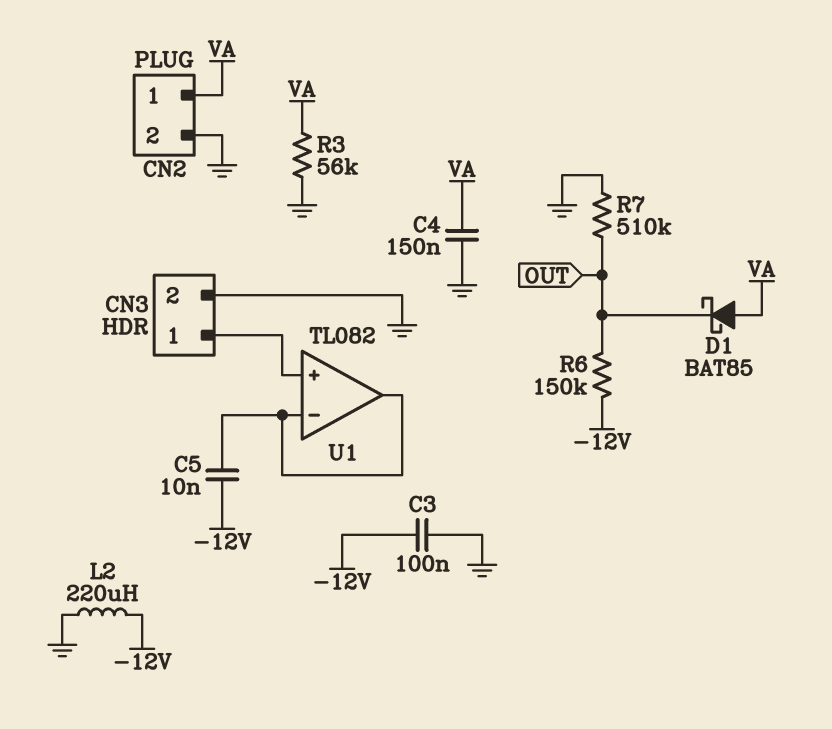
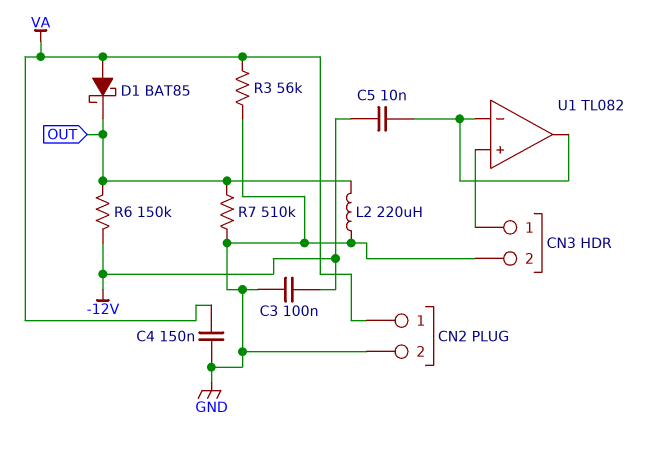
L2: 220uH (-12V, GND) -> 220uH (GND, OUT)

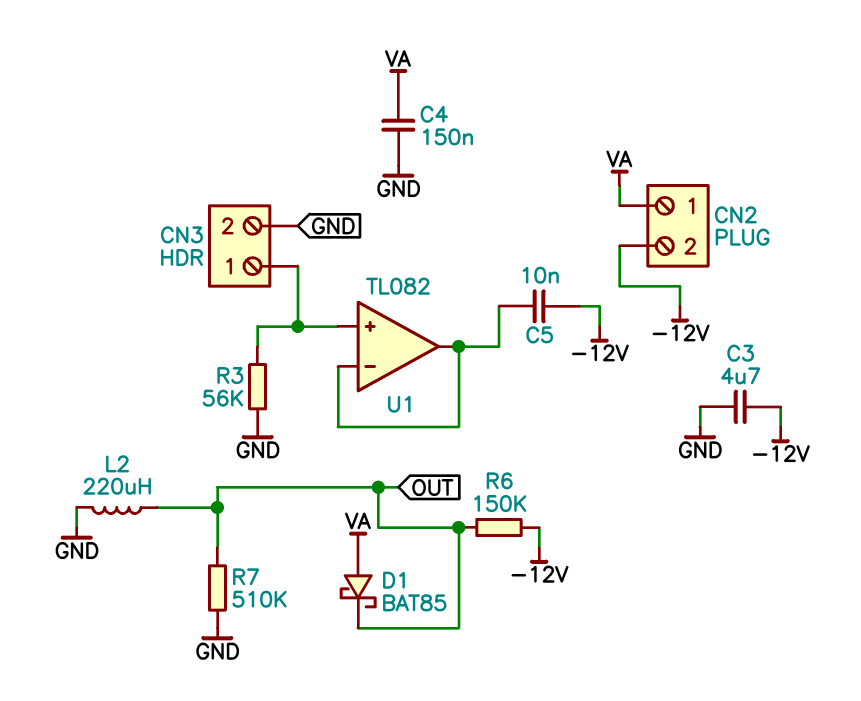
C3: 100nF (-12V, GND) -> 4.7uF (-12V, GND)
CN2 pin 2: GND -> -12V
R3: 56k (GND, VA) -> 56k (CN3/1, GND)

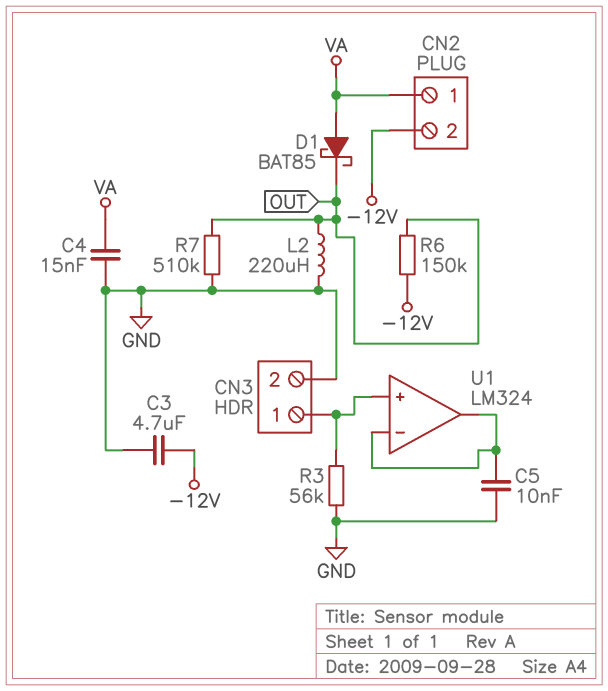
C4: 150nF (GND, VA) -> 15nF (GND, VA)
C5: 10nF (-12V, U1/in-) -> 10nF (GND, U1/in-)
U1: TL082 -> LM324

